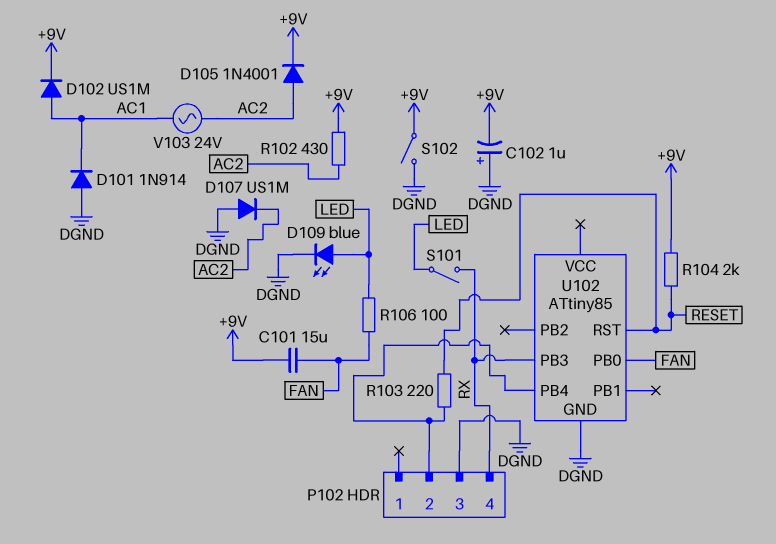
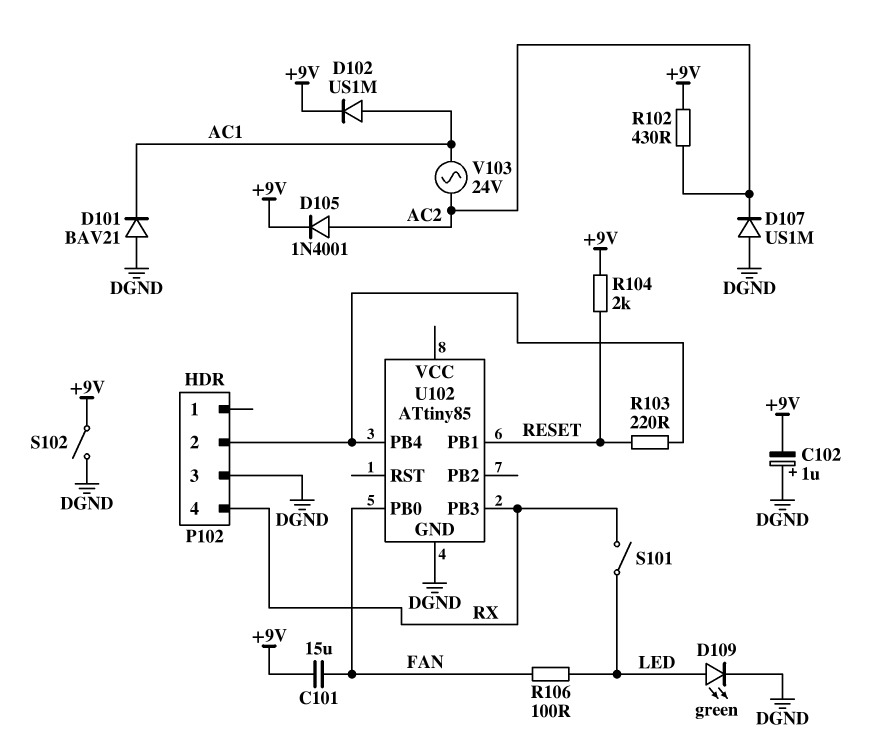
D101: diode 1N914 (A DGND, K AC1) -> diode BAV21 (A DGND, K AC1)
D109: LED blue (A LED, K DGND) -> LED green (A LED, K DGND)
U102 pin PB1: none -> RESET
U102 pin RST: RESET -> none

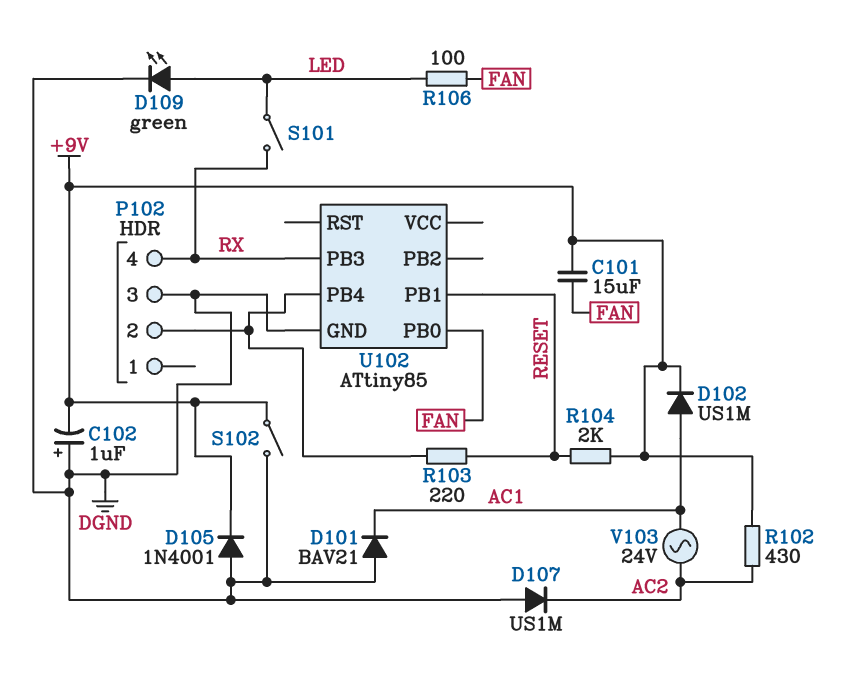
D105: diode 1N4001 (A AC2, K +9V) -> diode 1N4001 (A DGND, K +9V)

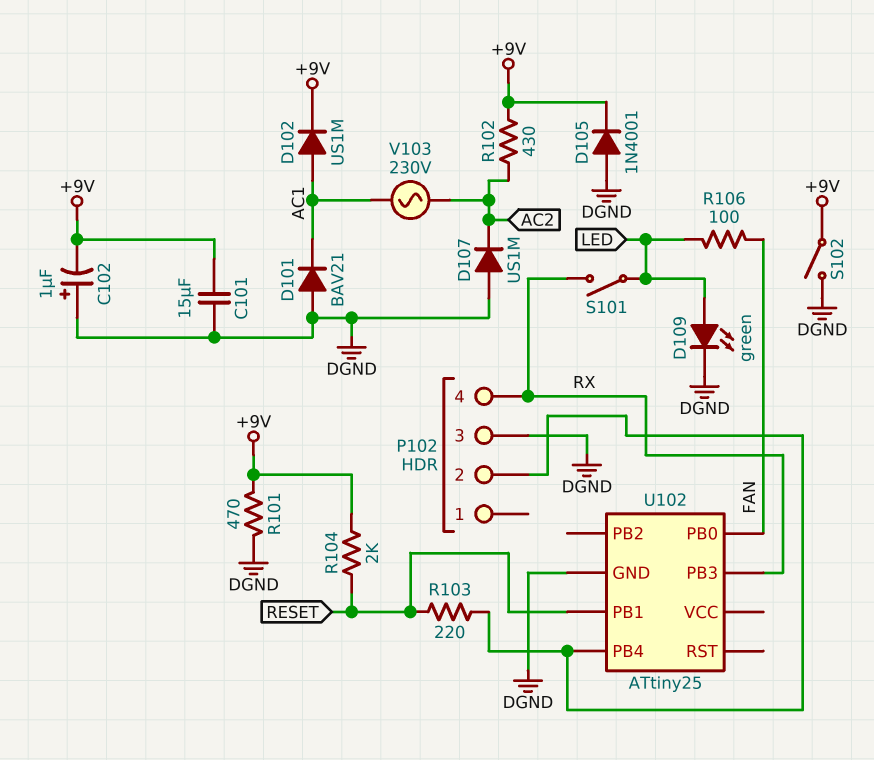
C101: 15uF (+9V, FAN) -> 15uF (+9V, DGND)
R101: none -> 470 (+9V, DGND)
U102: ATtiny85 -> ATtiny25
V103: AC 24V (AC1, AC2) -> AC 230V (AC1, AC2)

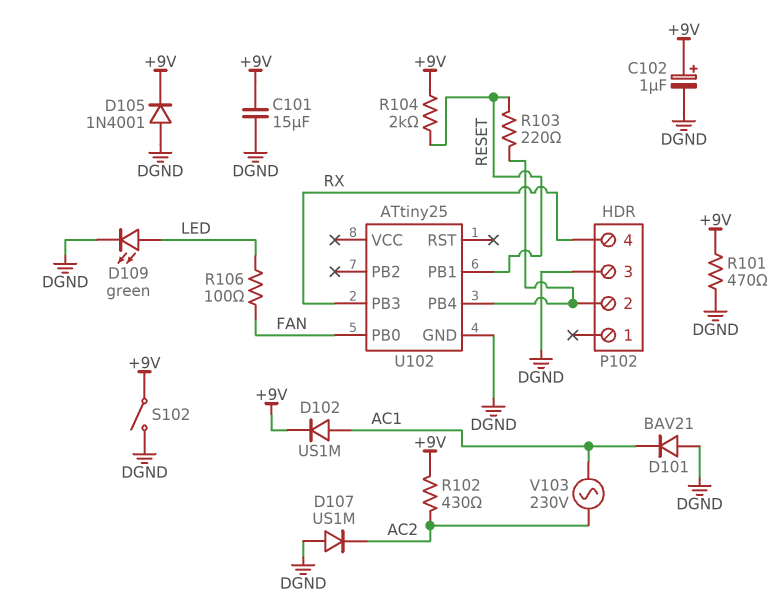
C102: 1uF (plus DGND, minus +9V) -> 1uF (plus +9V, minus DGND)
S101: switch (LED, RX) -> none

